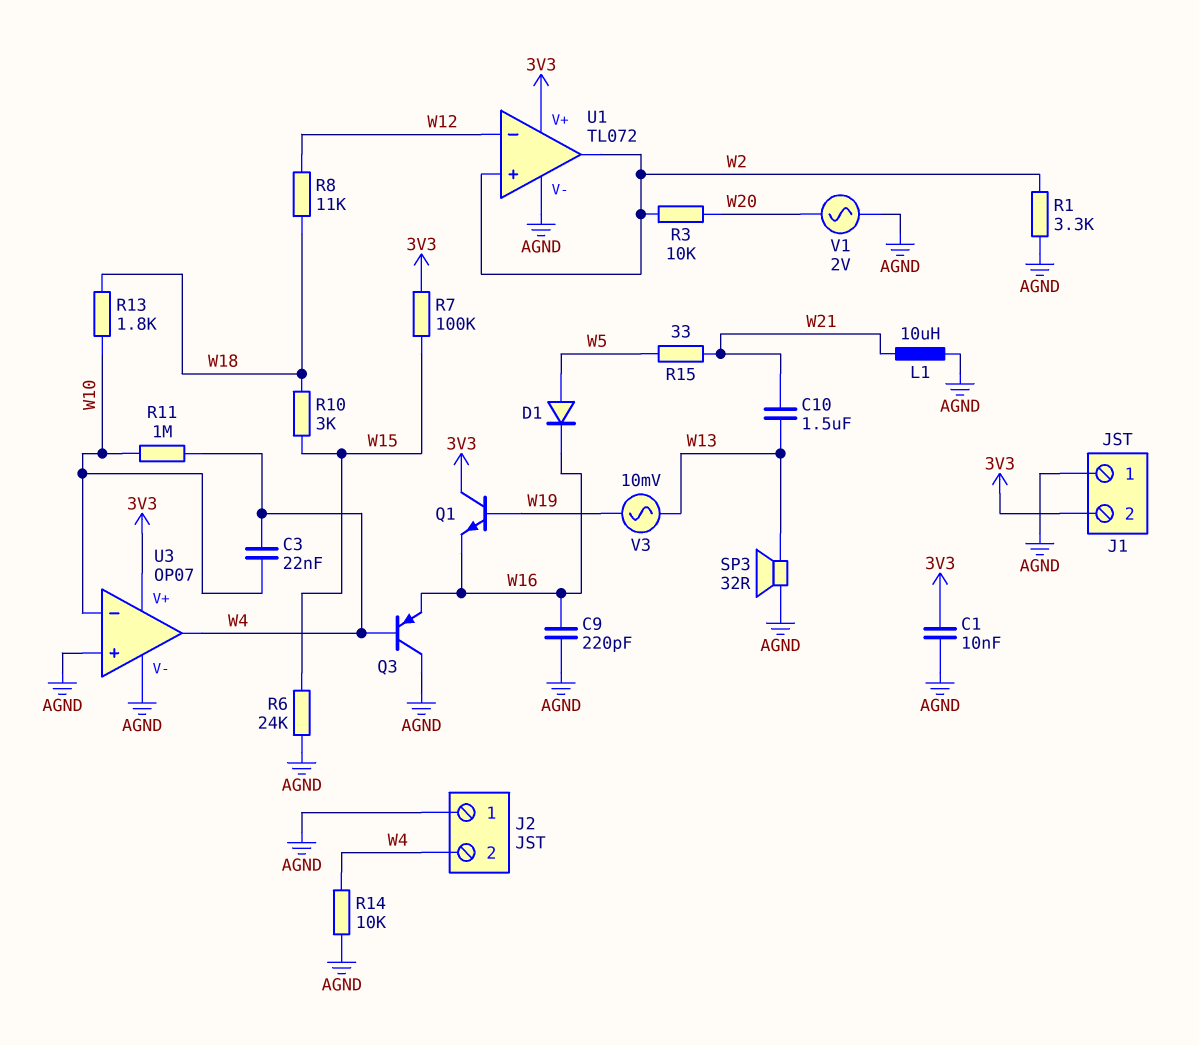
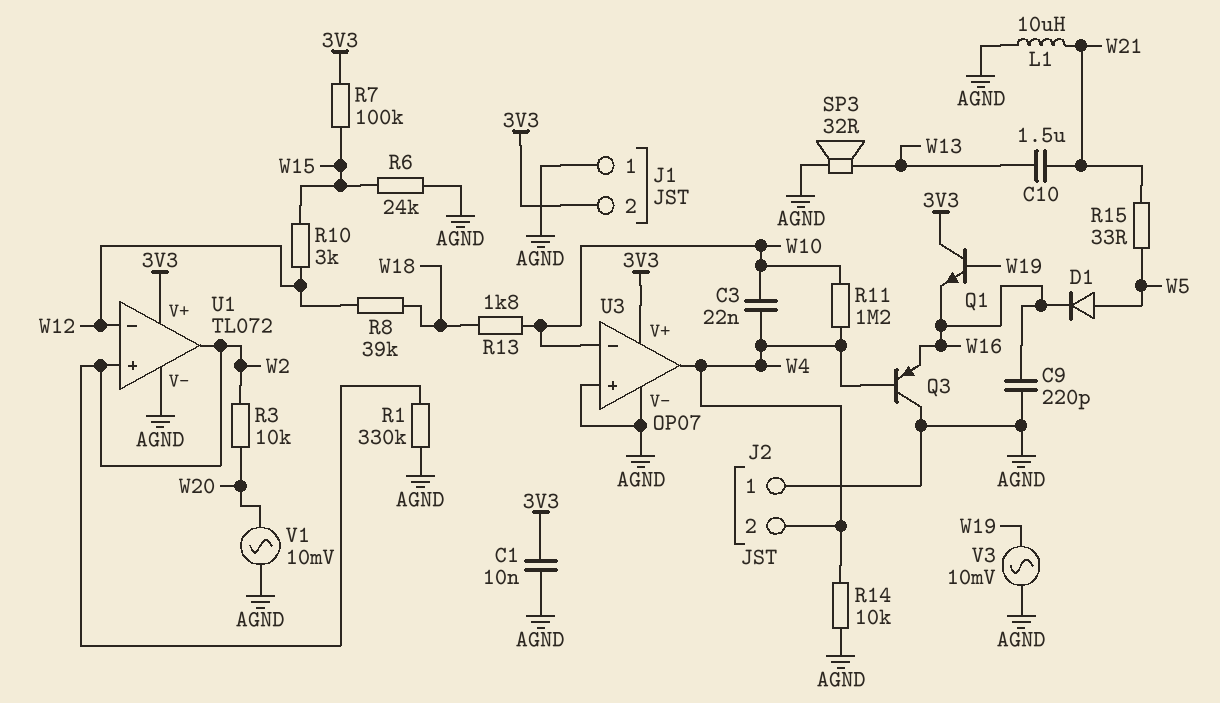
R1: 3.3k (AGND, W2) -> 330k (AGND, W2)
R8: 11k (W12, W18) -> 39k (W12, W18)
R10: 3k (W15, W18) -> 3k (W12, W15)
R11: 1M (W4, W10) -> 1.2M (W4, W10)
V1: AC 2V (AGND, W20) -> AC 10mV (AGND, W20)
V3: AC 10mV (W13, W19) -> AC 10mV (AGND, W19)

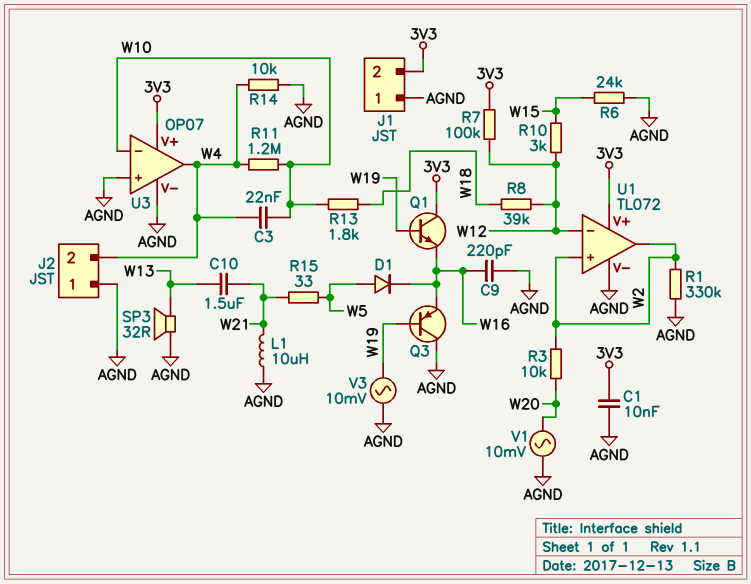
Q3: PNP (B W4, C AGND, E W16) -> PNP (B W19, C AGND, E W16)
R7: 100k (3V3, W15) -> 100k (3V3, W12)

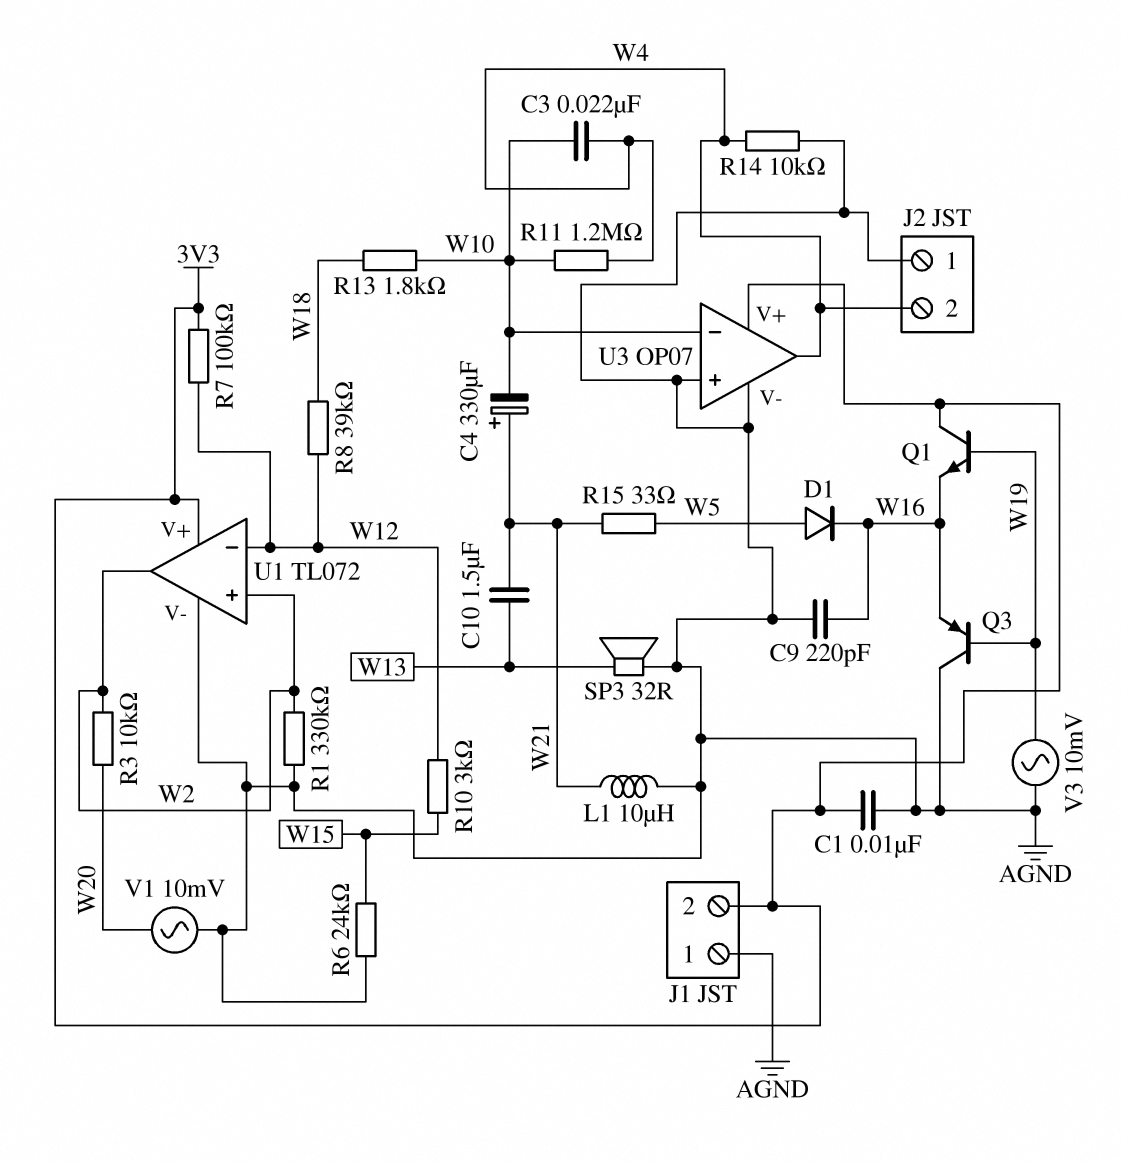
C4: none -> 330uF (plus W21, minus W10)

